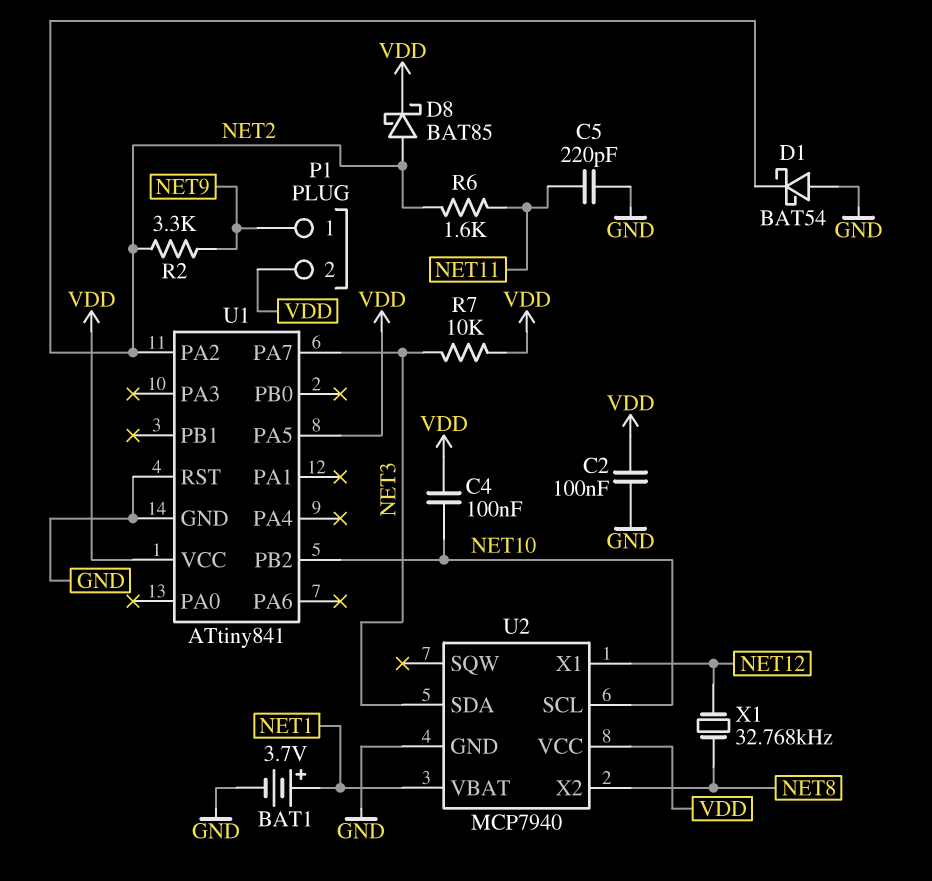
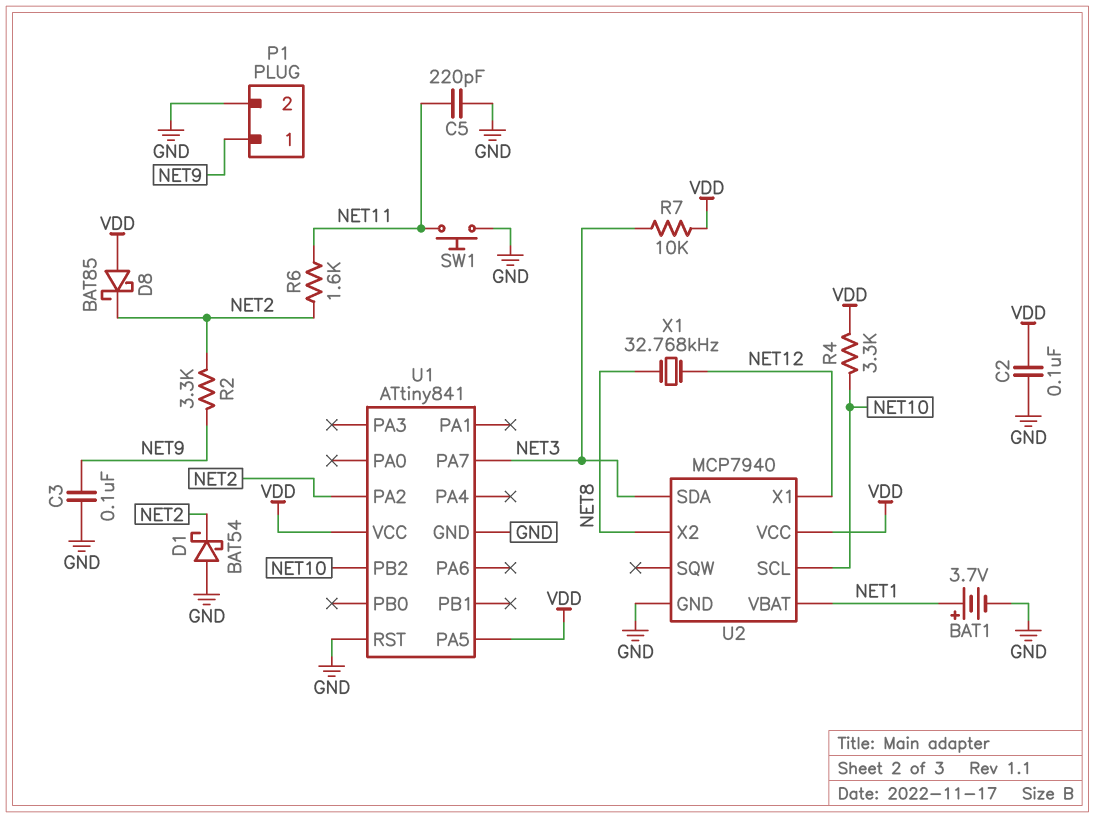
C3: none -> 100nF (GND, NET9)
C4: 100nF (NET10, VDD) -> none
D8: schottky BAT85 (A NET2, K VDD) -> schottky BAT85 (A VDD, K NET2)
P1 pin 2: VDD -> GND
R4: none -> 3.3k (NET10, VDD)
SW1: none -> button (GND, NET11)

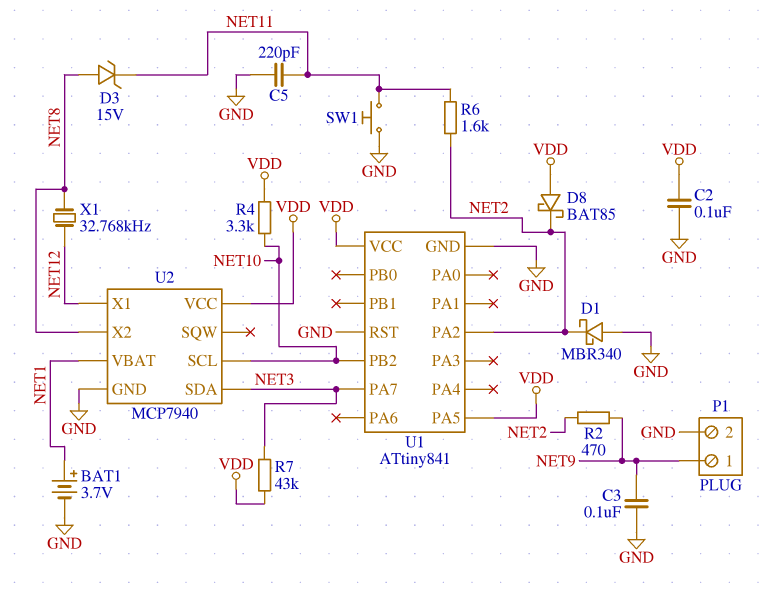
D1: schottky BAT54 (A GND, K NET2) -> schottky MBR340 (A GND, K NET2)
D3: none -> zener 15V (A NET8, K NET11)
R2: 3.3k (NET2, NET9) -> 470 (NET2, NET9)
R7: 10k (NET3, VDD) -> 43k (NET3, VDD)

